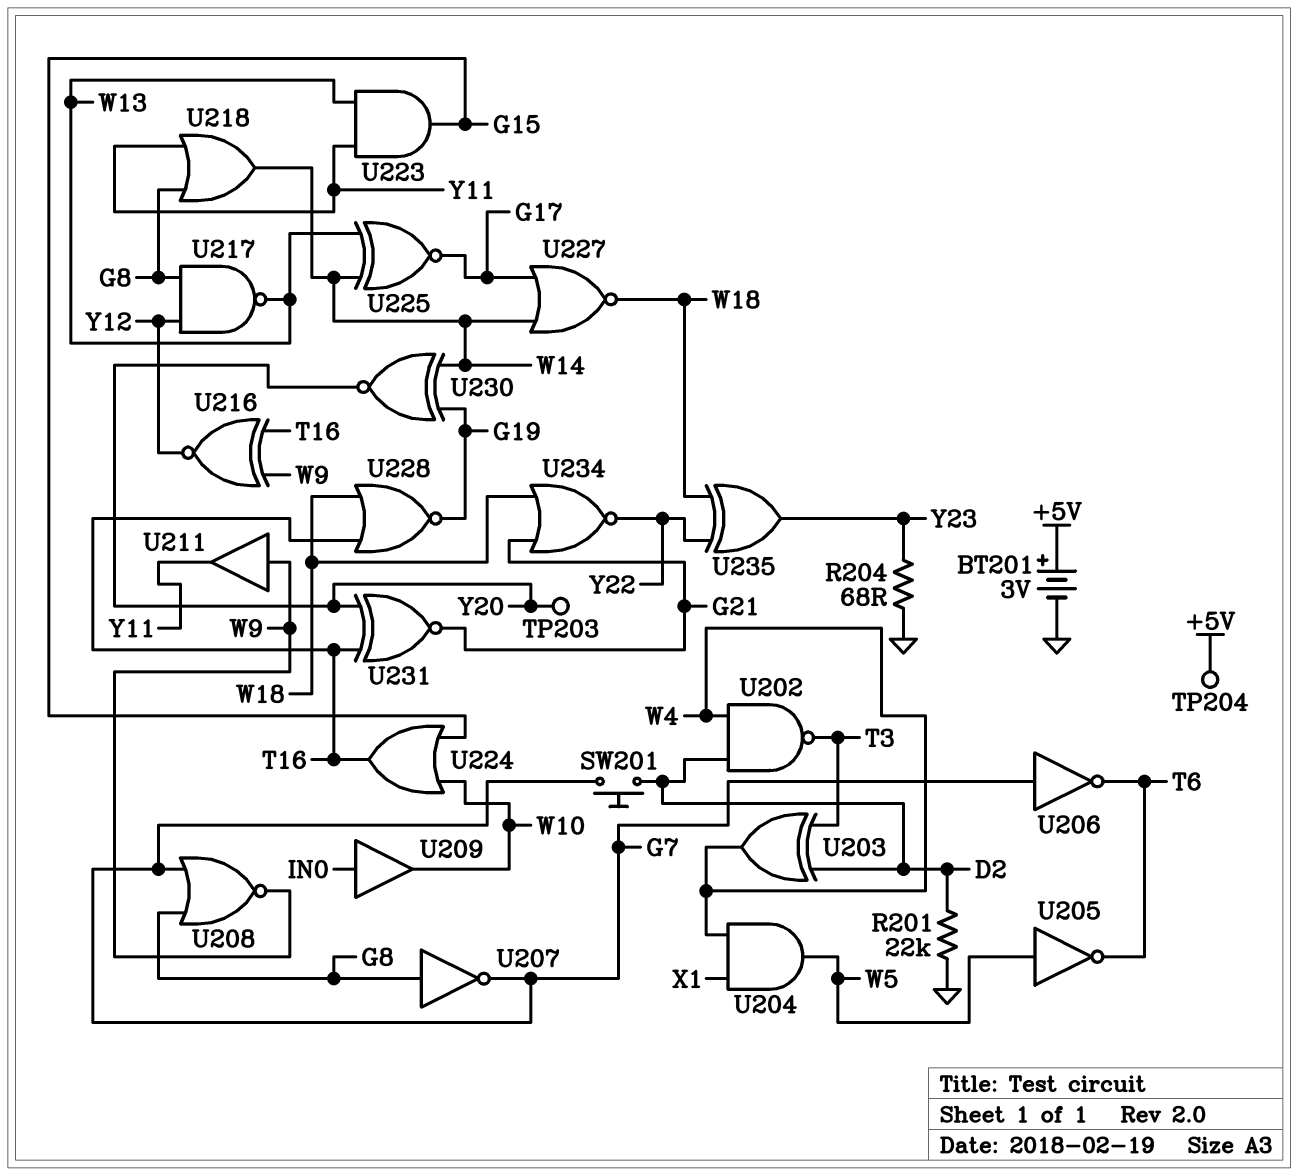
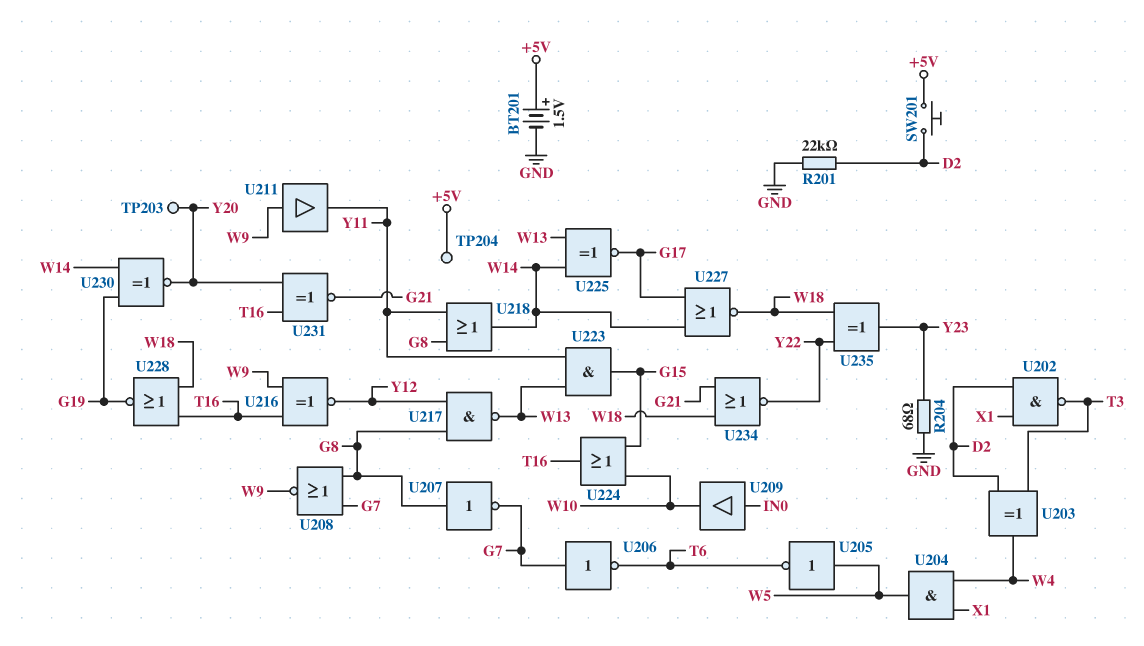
BT201: 3V (plus +5V, minus GND) -> 1.5V (plus +5V, minus GND)
SW201: button (D2, G7) -> button (+5V, D2)
U202: NAND (in D2, in W4, out T3) -> NAND (in D2, in X1, out T3)

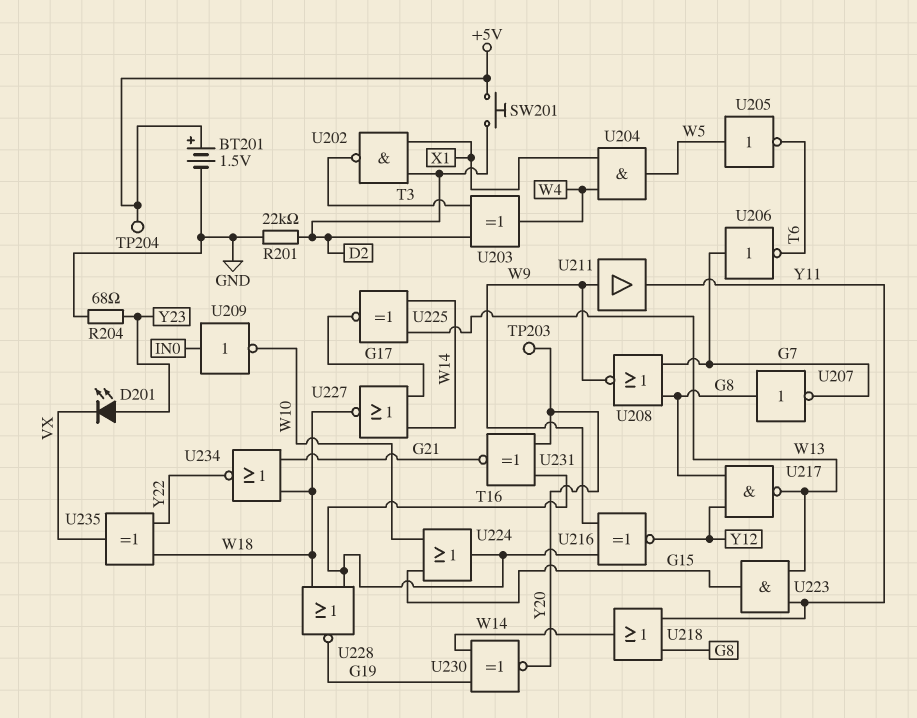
D201: none -> LED (A Y23, K VX)
U209: buffer (in IN0, out W10) -> NOT (in IN0, out W10)
U235: XOR (in W18, in Y22, out Y23) -> XOR (in W18, in Y22, out VX)

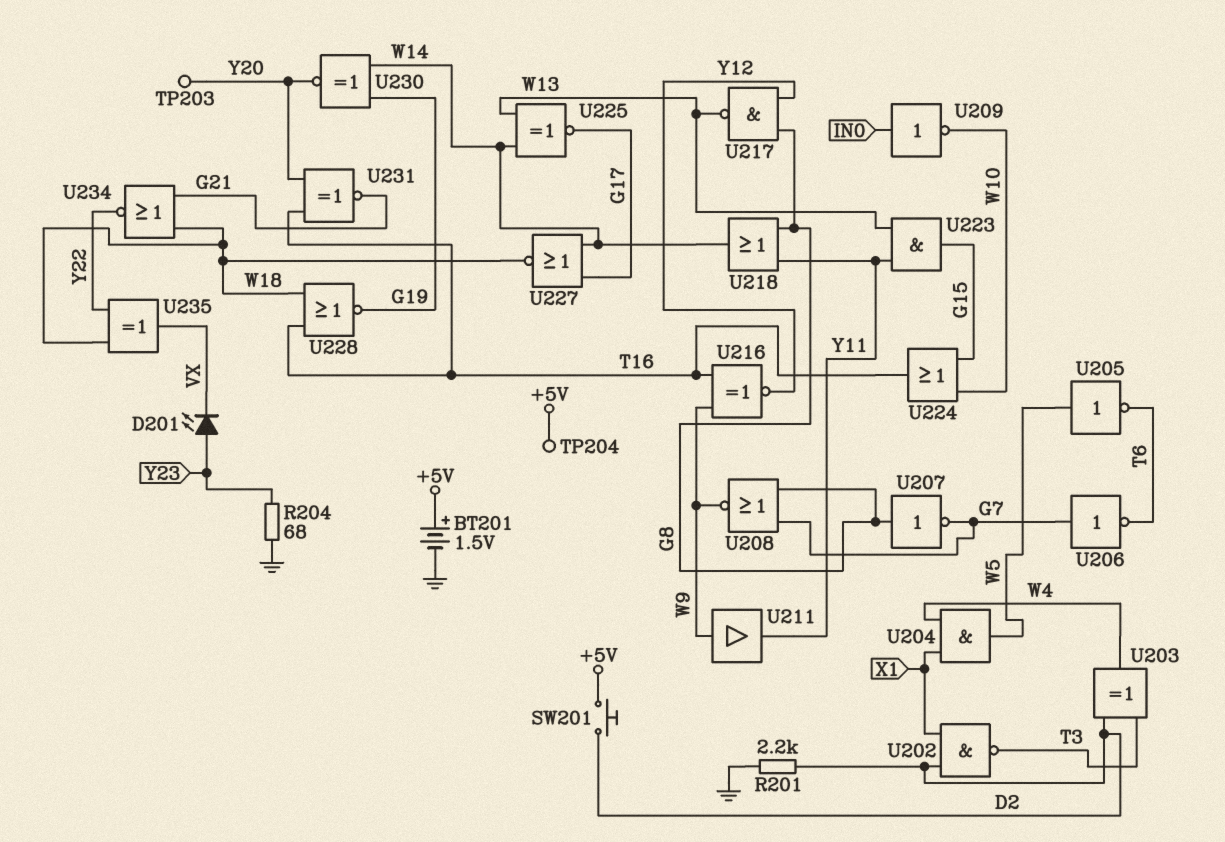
R201: 22k (D2, GND) -> 2.2k (D2, GND)

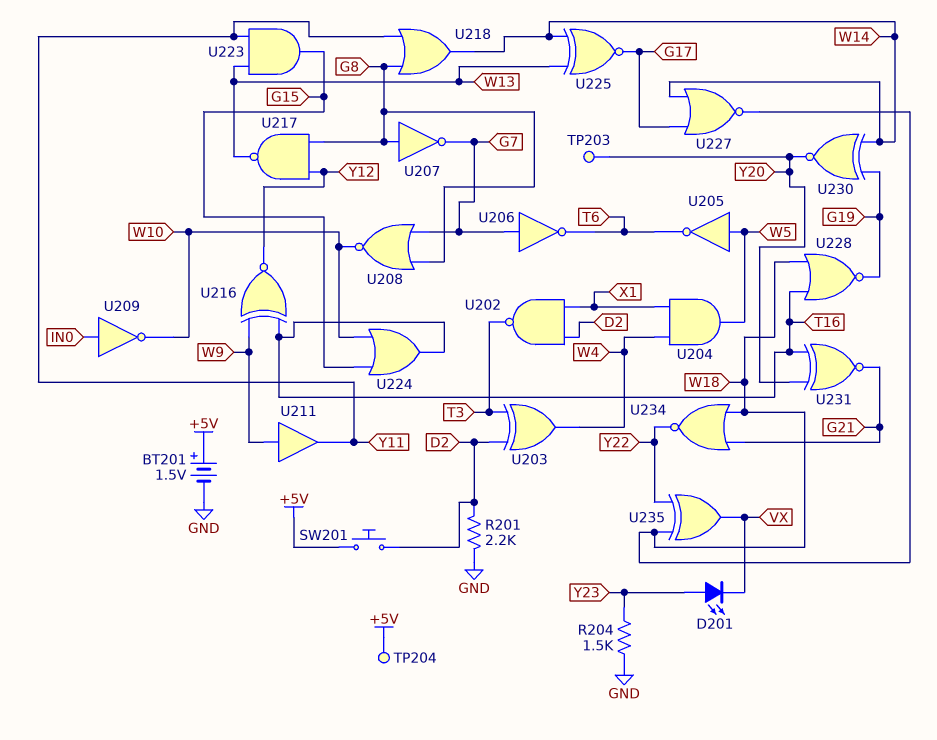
R204: 68 (GND, Y23) -> 1.5k (GND, Y23)
U208: NOR (in G7, in G8, out W9) -> NOR (in G7, in G8, out W10)

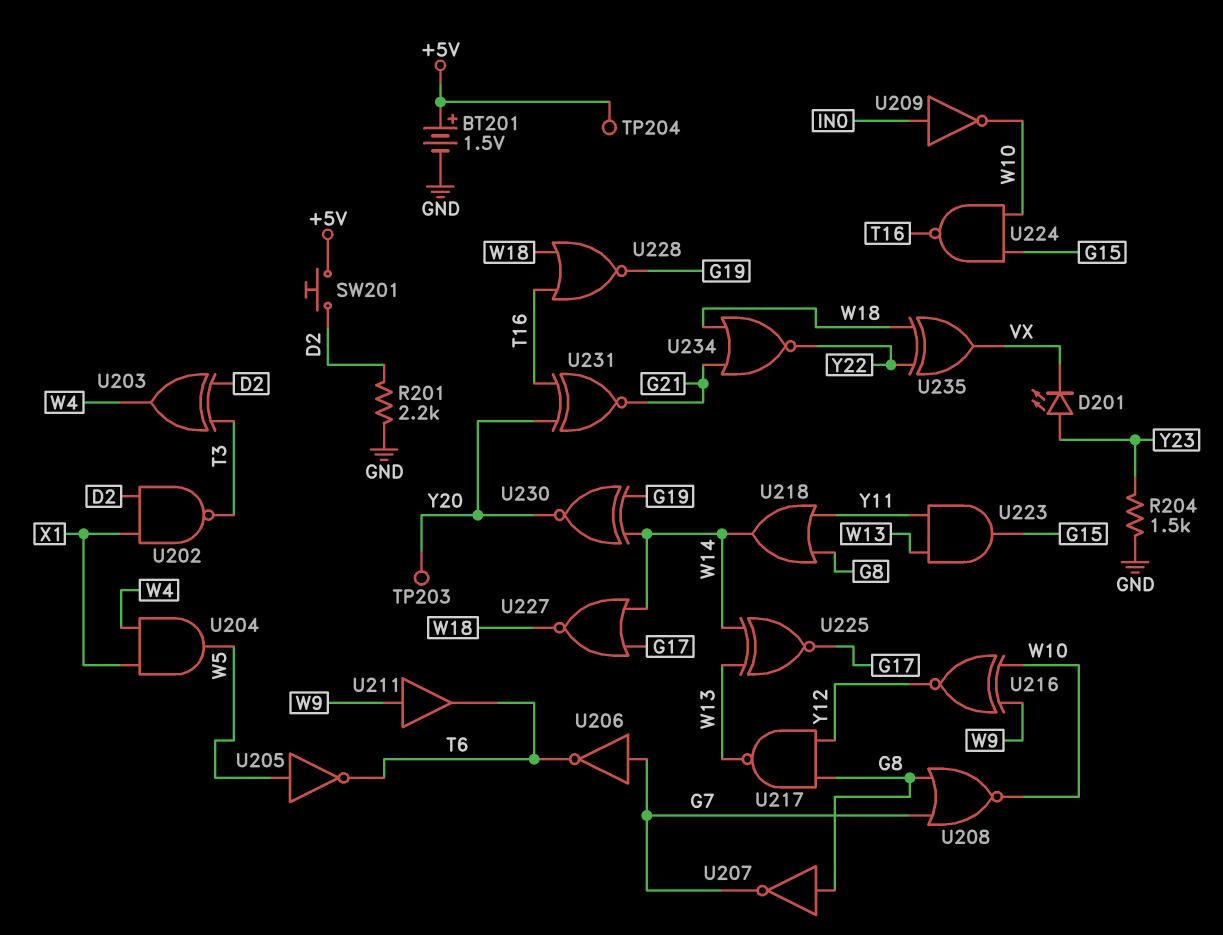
U211: buffer (in W9, out Y11) -> buffer (in W9, out T6)
U216: XNOR (in T16, in W9, out Y12) -> XNOR (in W9, in W10, out Y12)
U224: OR (in G15, in W10, out T16) -> NAND (in G15, in W10, out T16)

